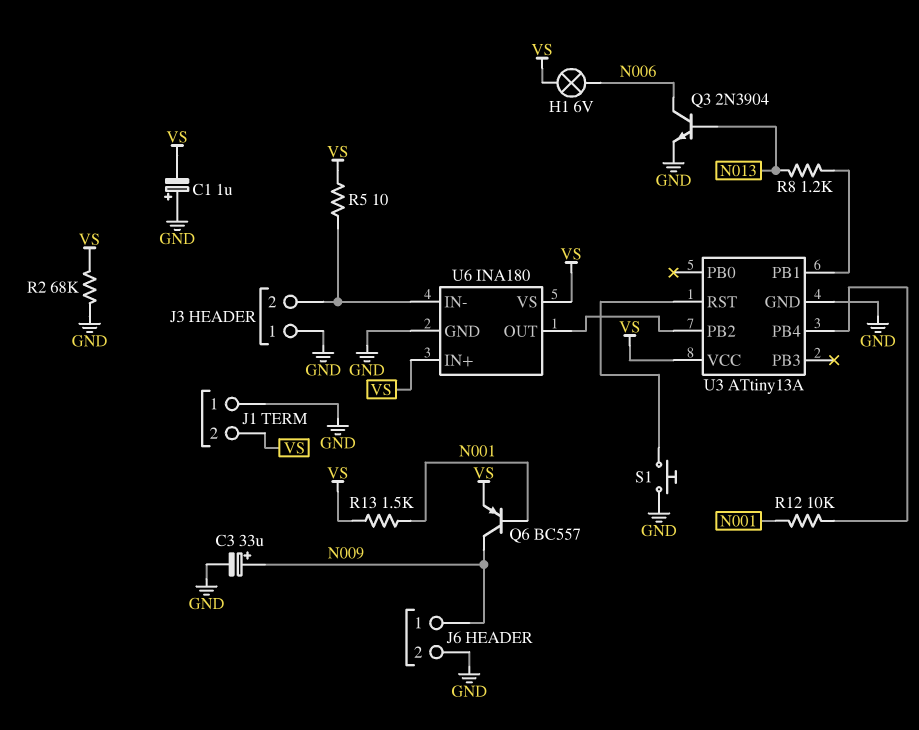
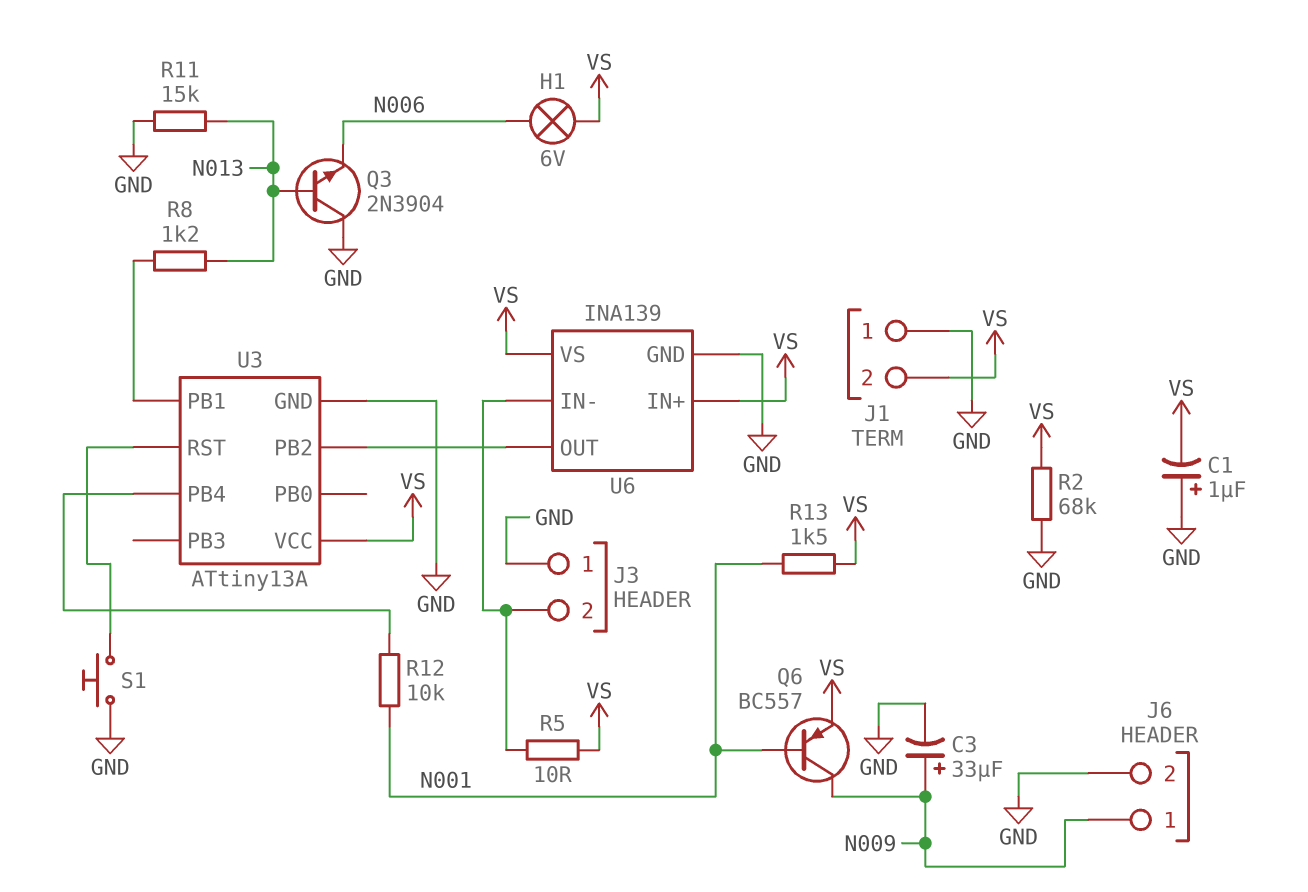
Q3: NPN 2N3904 (B N013, C N006, E GND) -> NPN 2N3904 (B N013, C GND, E N006)
R11: none -> 15k (GND, N013)
U6: INA180 -> INA139

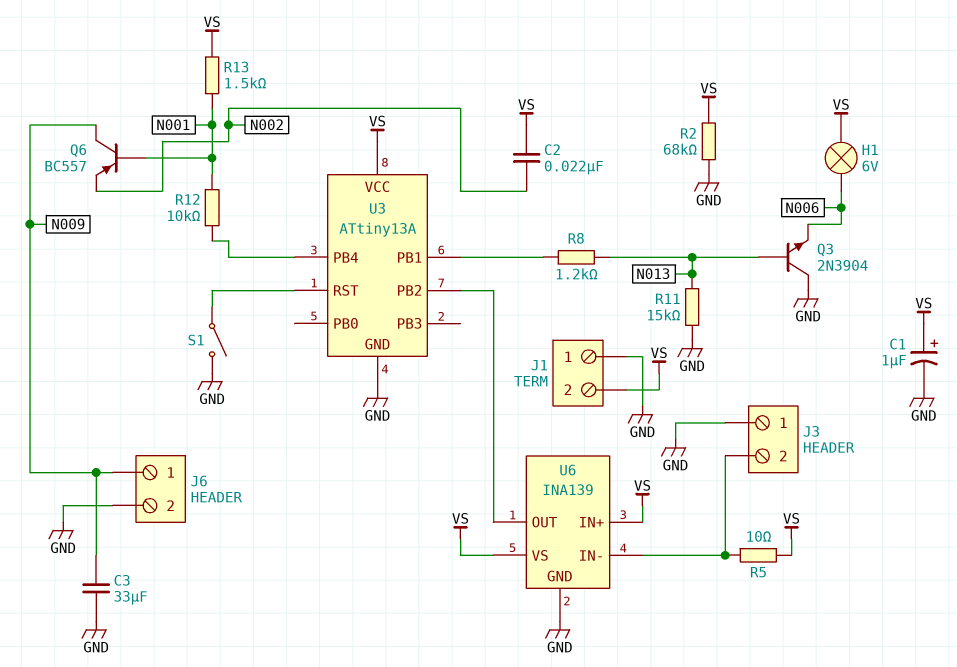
C1: 1uF (plus GND, minus VS) -> 1uF (plus VS, minus GND)
C2: none -> 22nF (N002, VS)
C3: 33uF (plus N009, minus GND) -> 33uF (GND, N009)
Q6: PNP BC557 (B N001, C N009, E VS) -> PNP BC557 (B N001, C N009, E N002)
S1: button (GND, U3/RST) -> switch (GND, U3/RST)

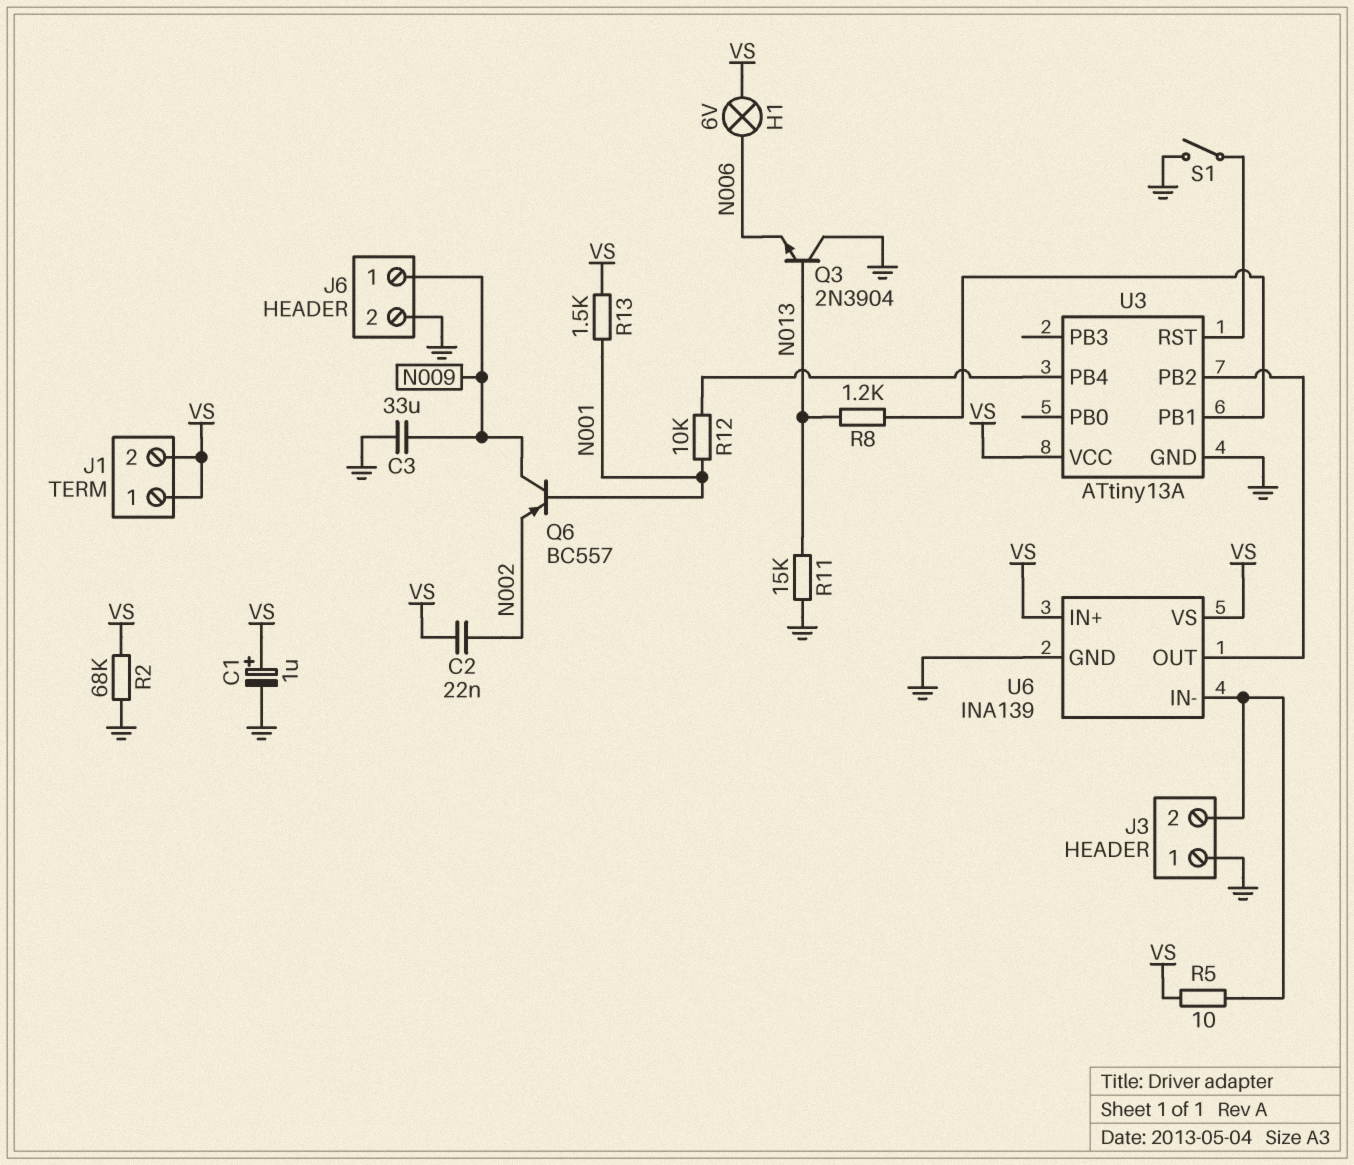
J1 pin 1: GND -> VS

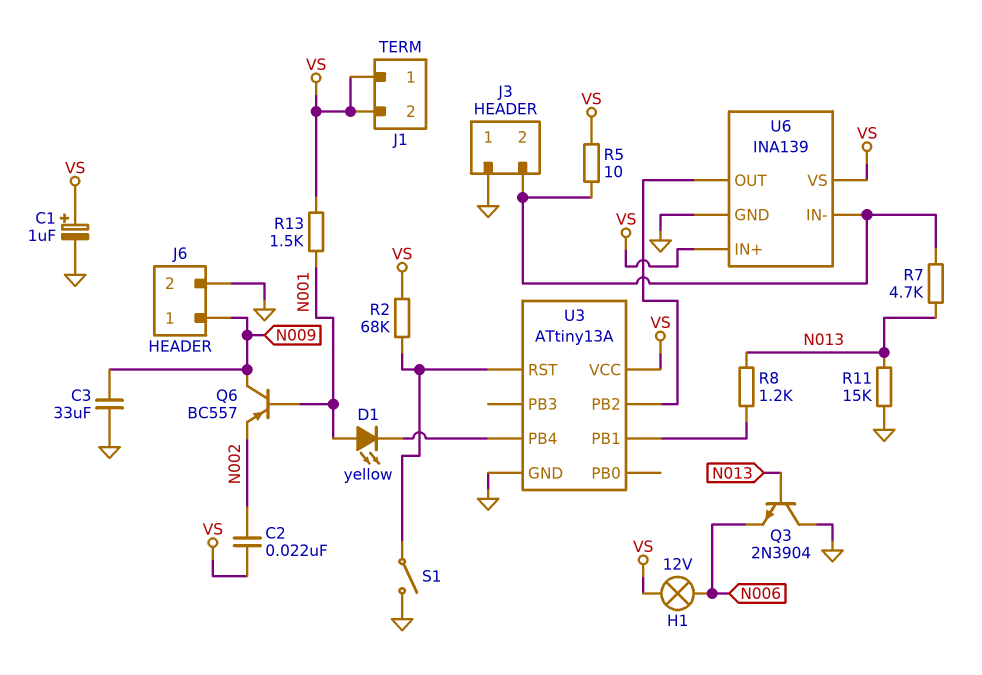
D1: none -> LED yellow (A N001, K U3/PB4)
H1: lamp 6V (N006, VS) -> lamp 12V (N006, VS)
R2: 68k (GND, VS) -> 68k (U3/RST, VS)
R7: none -> 4.7k (J3/2, N013)
R12: 10k (N001, U3/PB4) -> none

